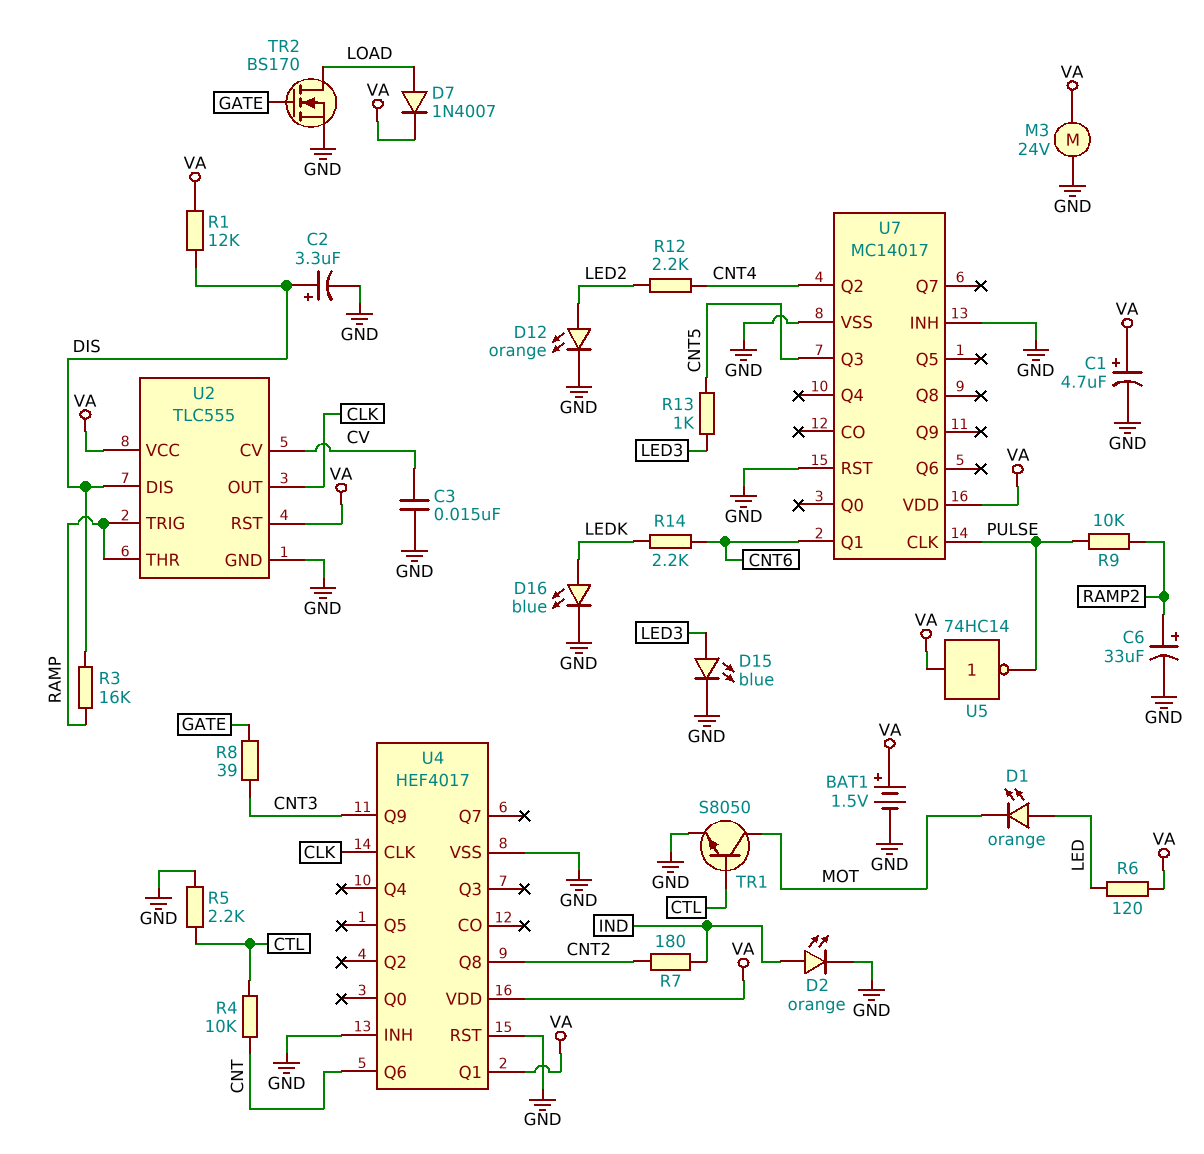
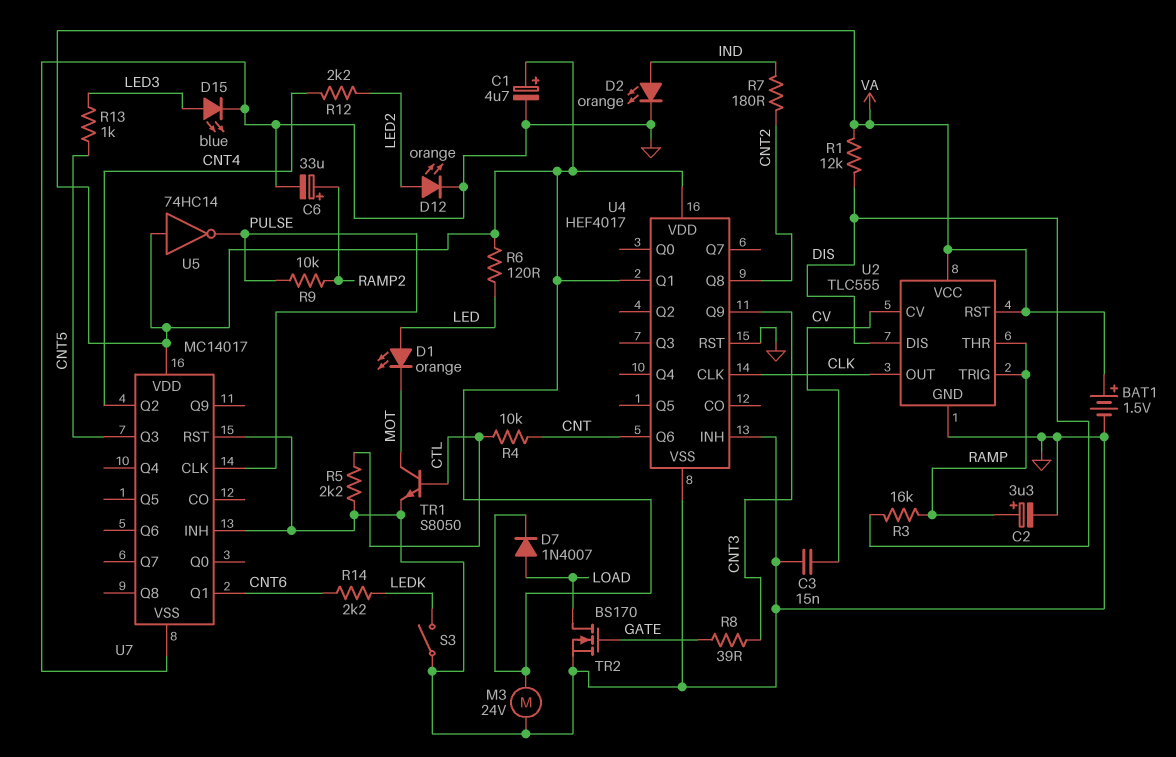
C2: 3.3uF (plus DIS, minus GND) -> 3.3uF (plus RAMP, minus GND)
D16: LED blue (A LEDK, K GND) -> none
S3: none -> switch (GND, LEDK)

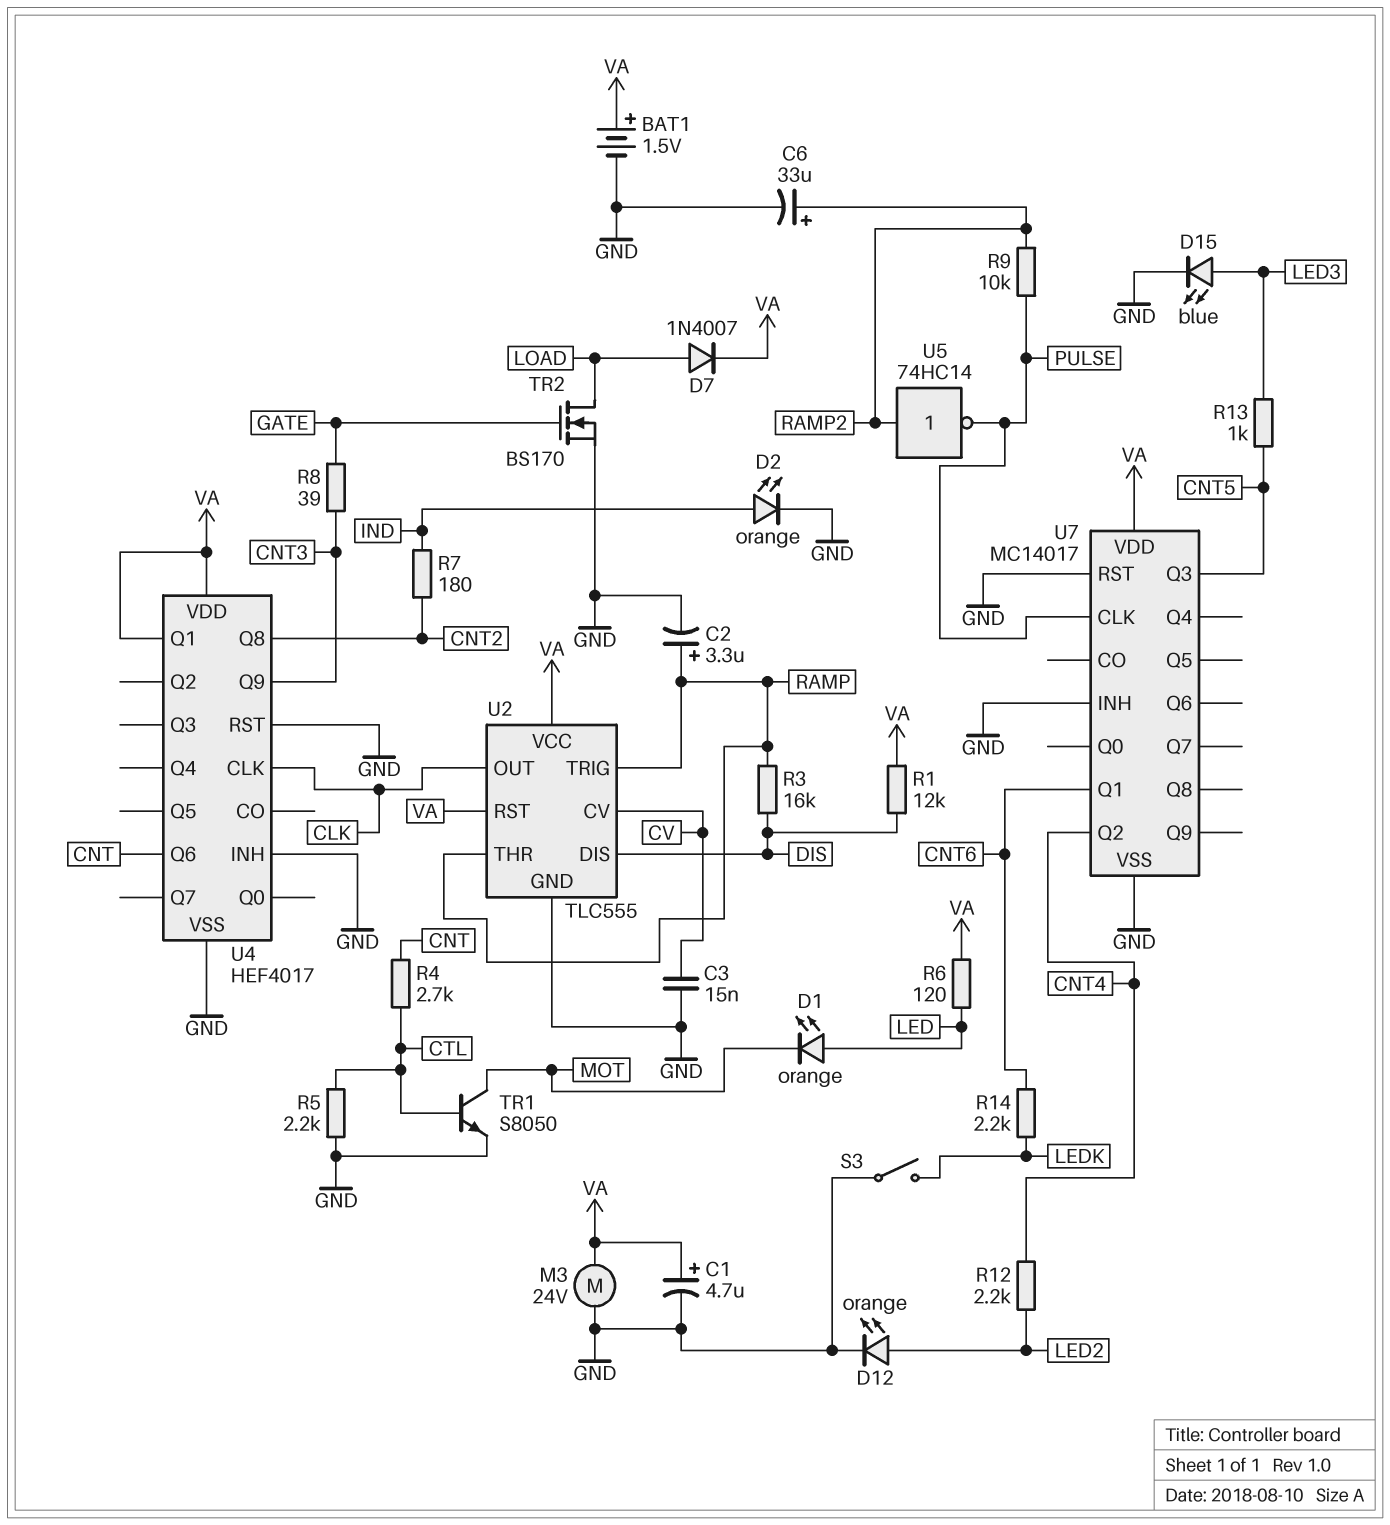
R4: 10k (CNT, CTL) -> 2.7k (CNT, CTL)
U5: NOT 74HC14 (in VA, out PULSE) -> NOT 74HC14 (in RAMP2, out PULSE)

